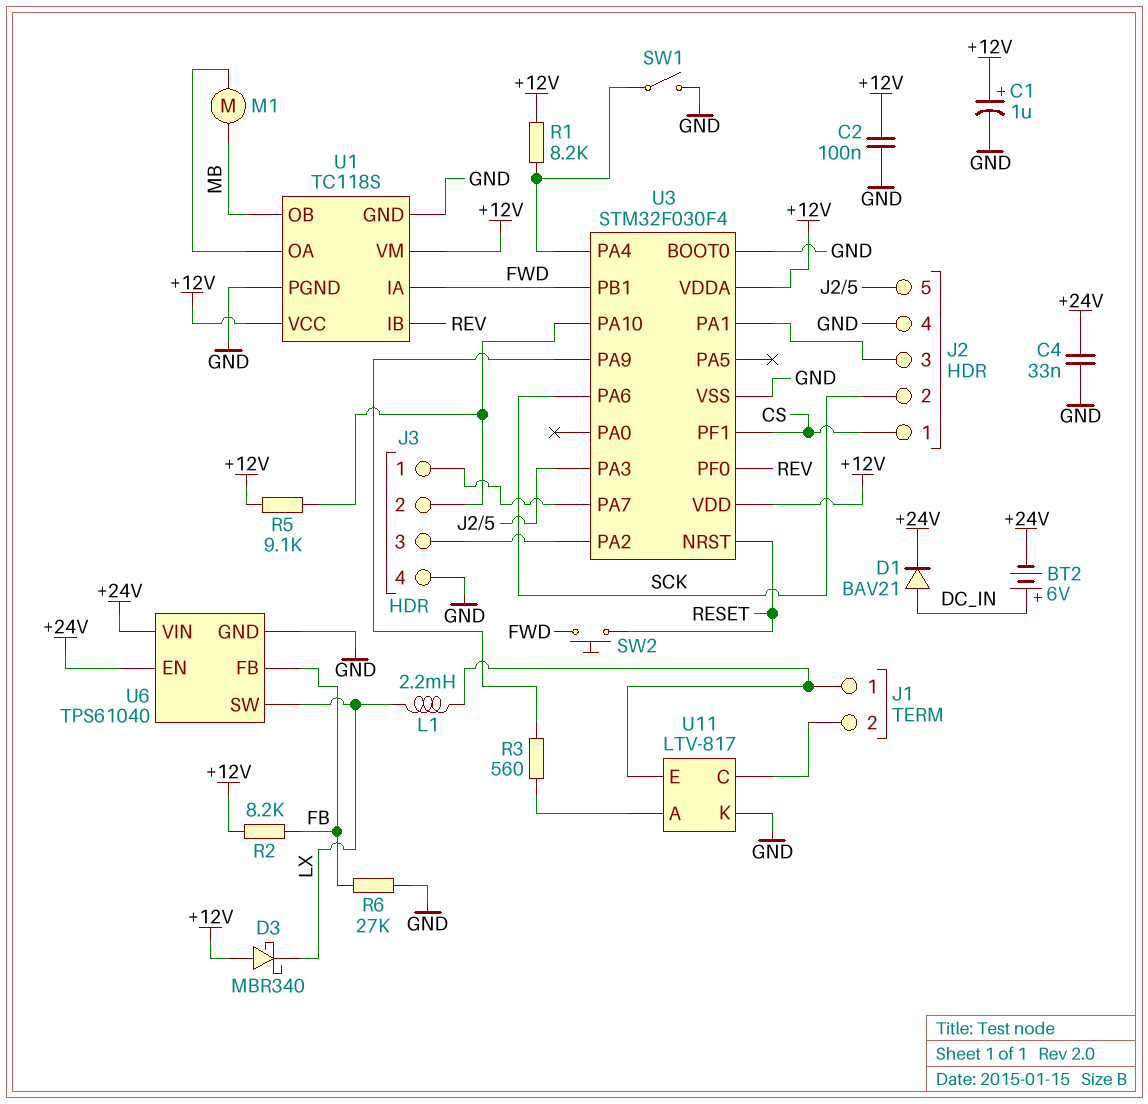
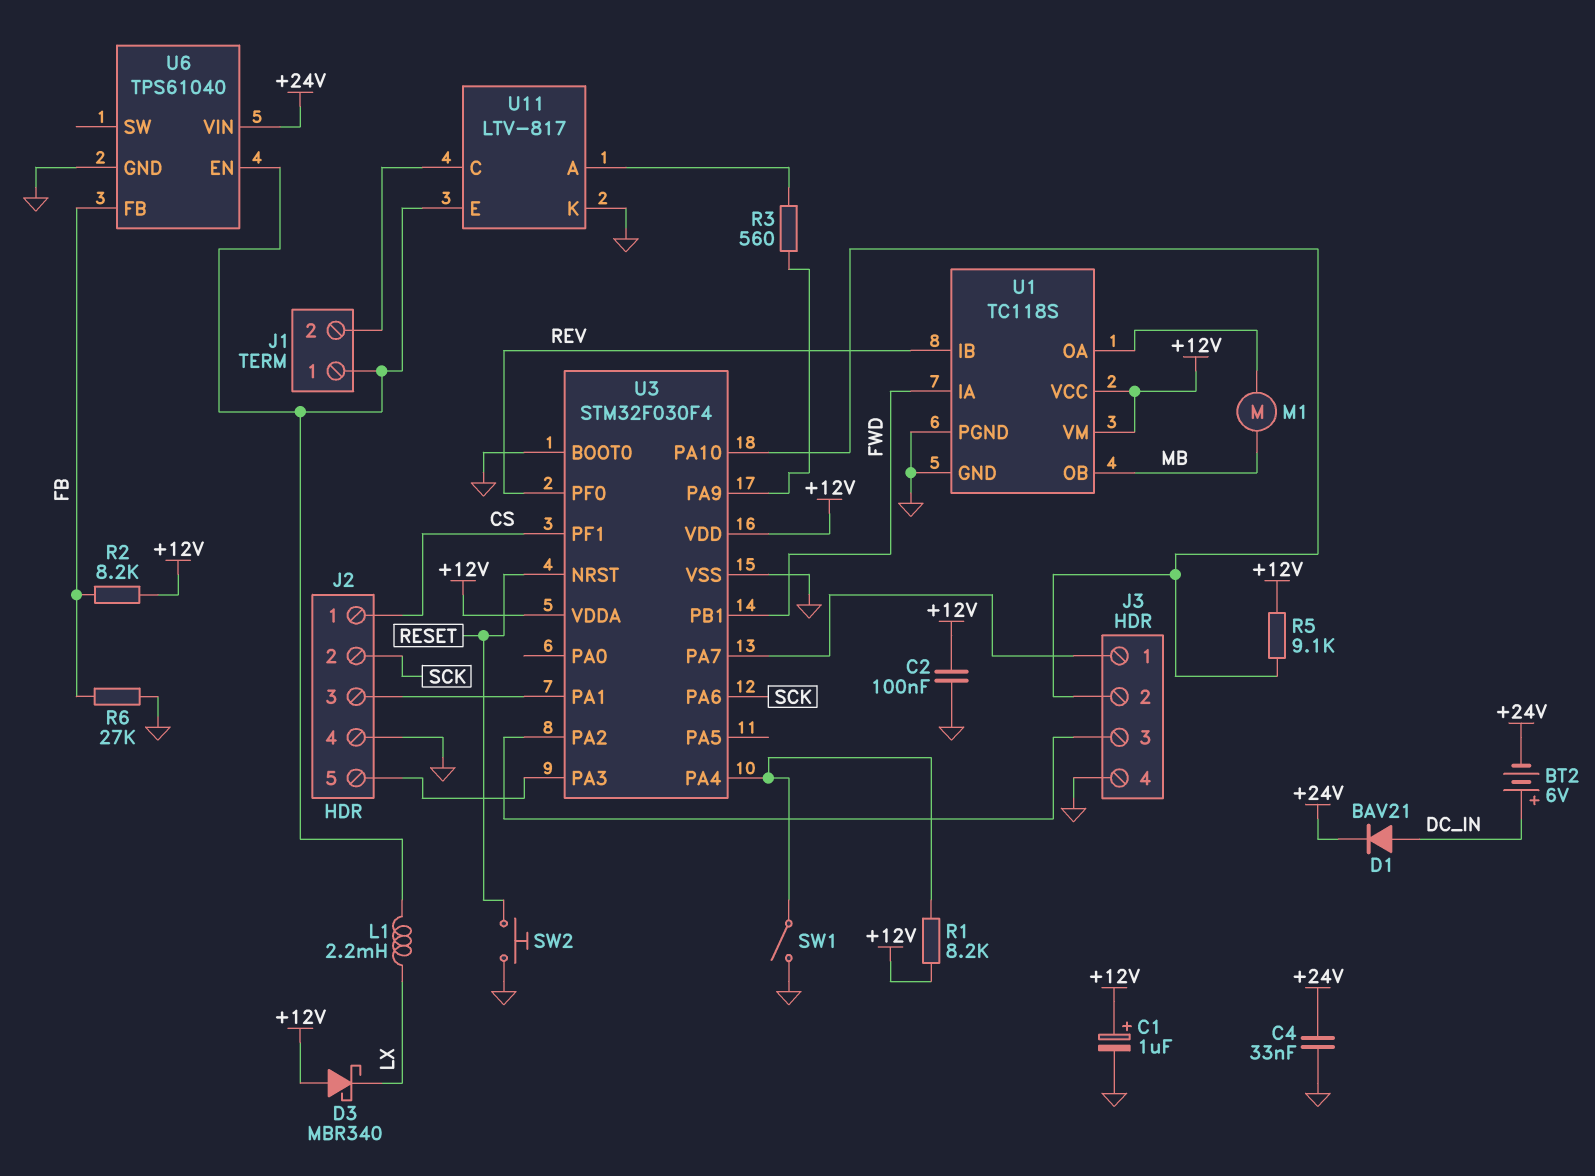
SW2: button (FWD, RESET) -> button (GND, RESET)
U6 pin EN: +24V -> J1/1
U6 pin SW: LX -> none

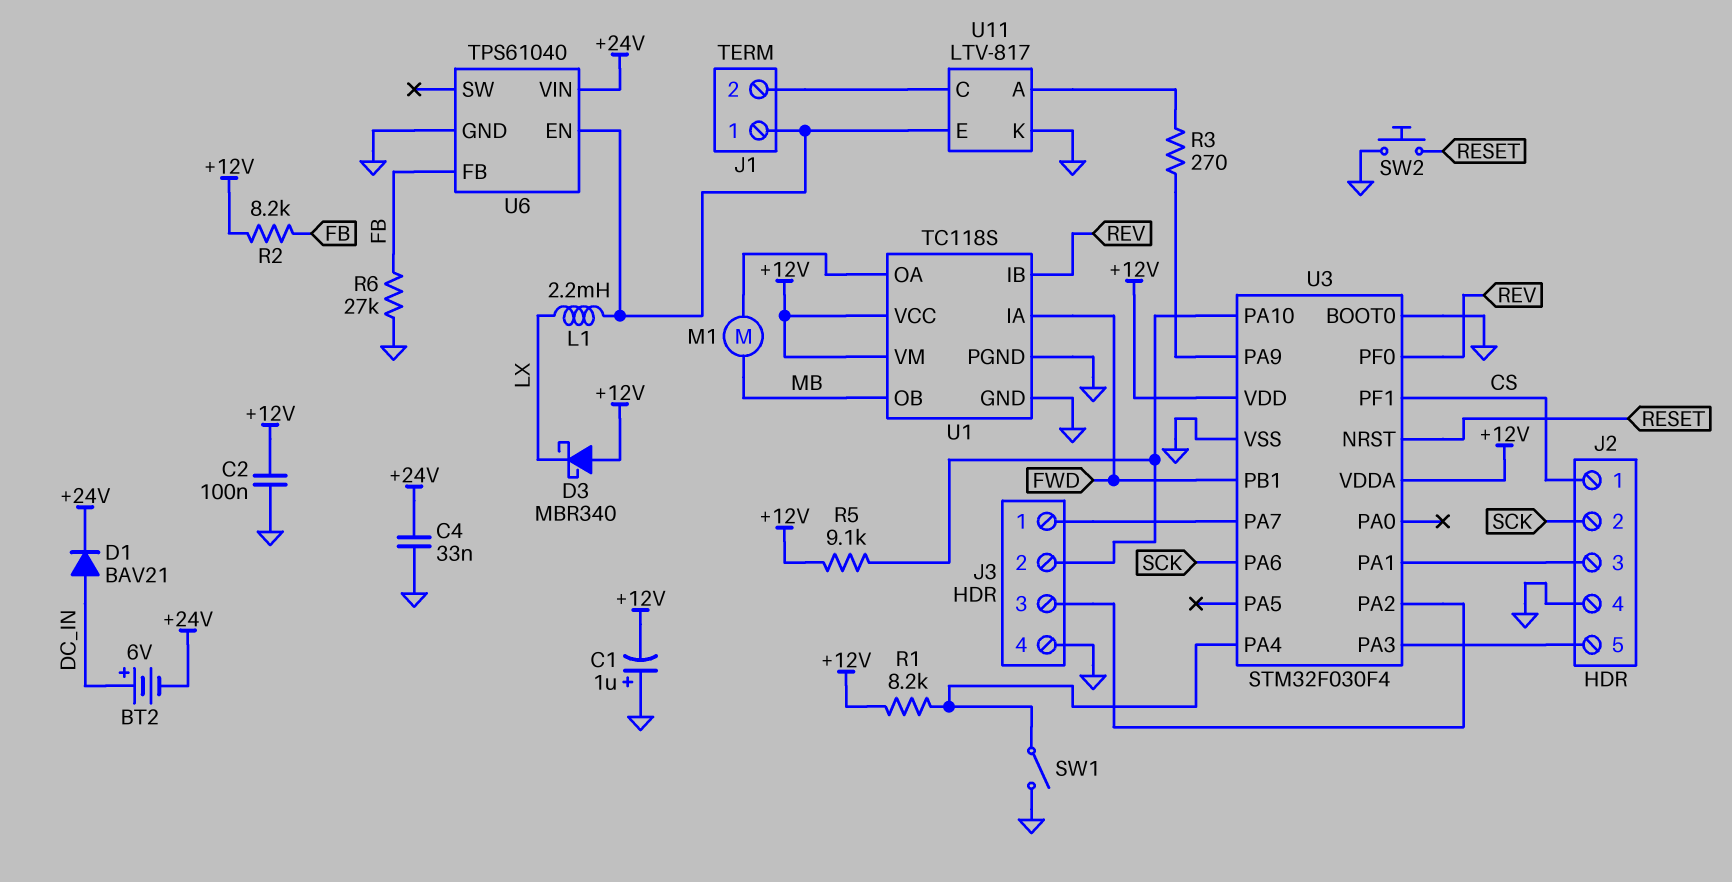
C1: 1uF (plus +12V, minus GND) -> 1uF (plus GND, minus +12V)
R3: 560 (U3/PA9, U11/A) -> 270 (U3/PA9, U11/A)

